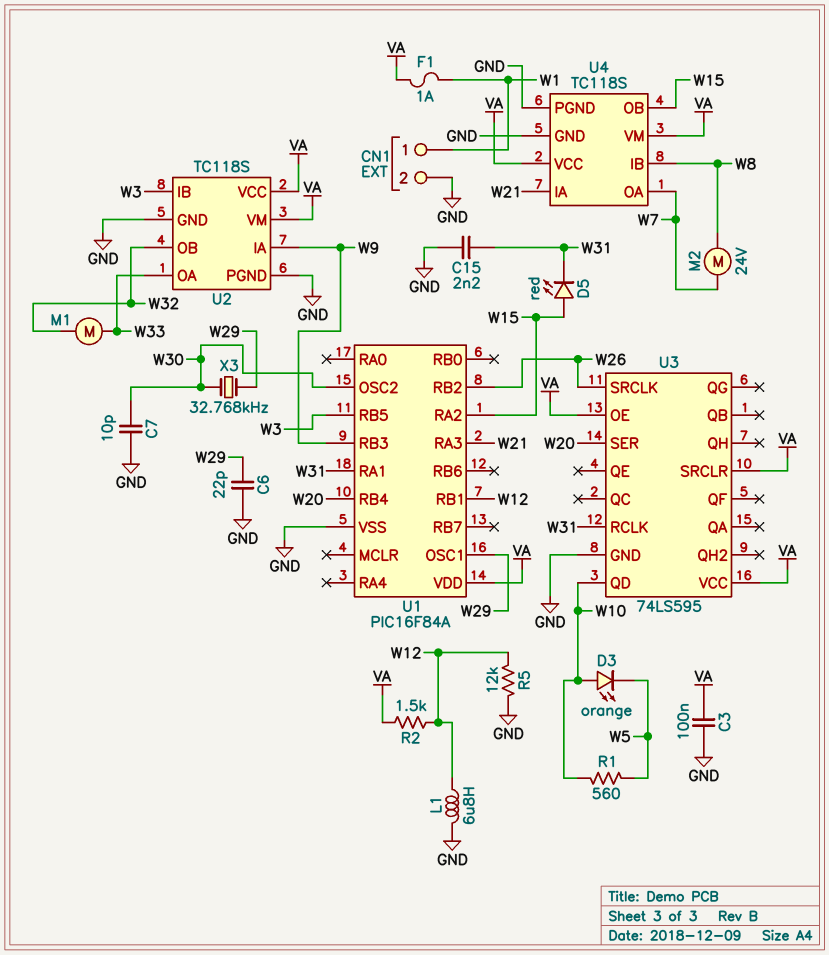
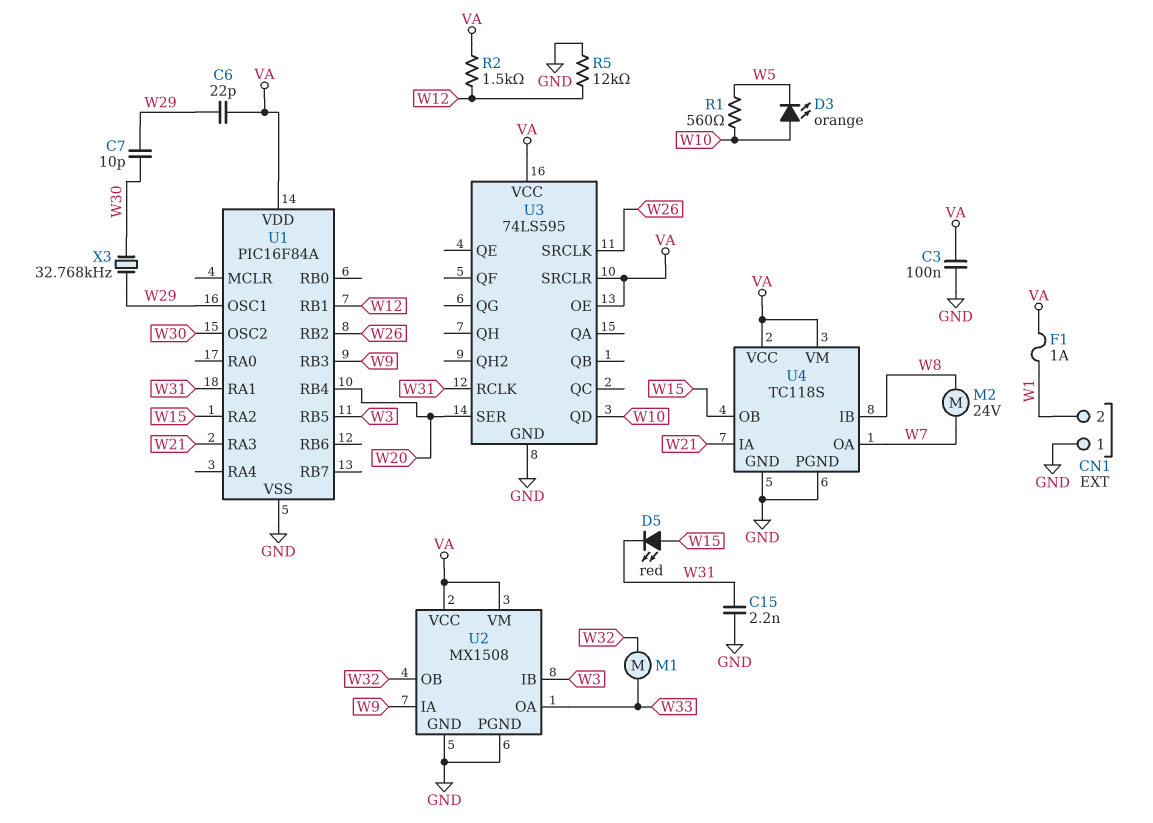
C6: 22pF (GND, W29) -> 22pF (VA, W29)
C7: 10pF (GND, W30) -> 10pF (W29, W30)
CN1 pin 1: W1 -> GND
CN1 pin 2: GND -> W1
L1: 6.8uH (GND, W12) -> none
U2: TC118S -> MX1508

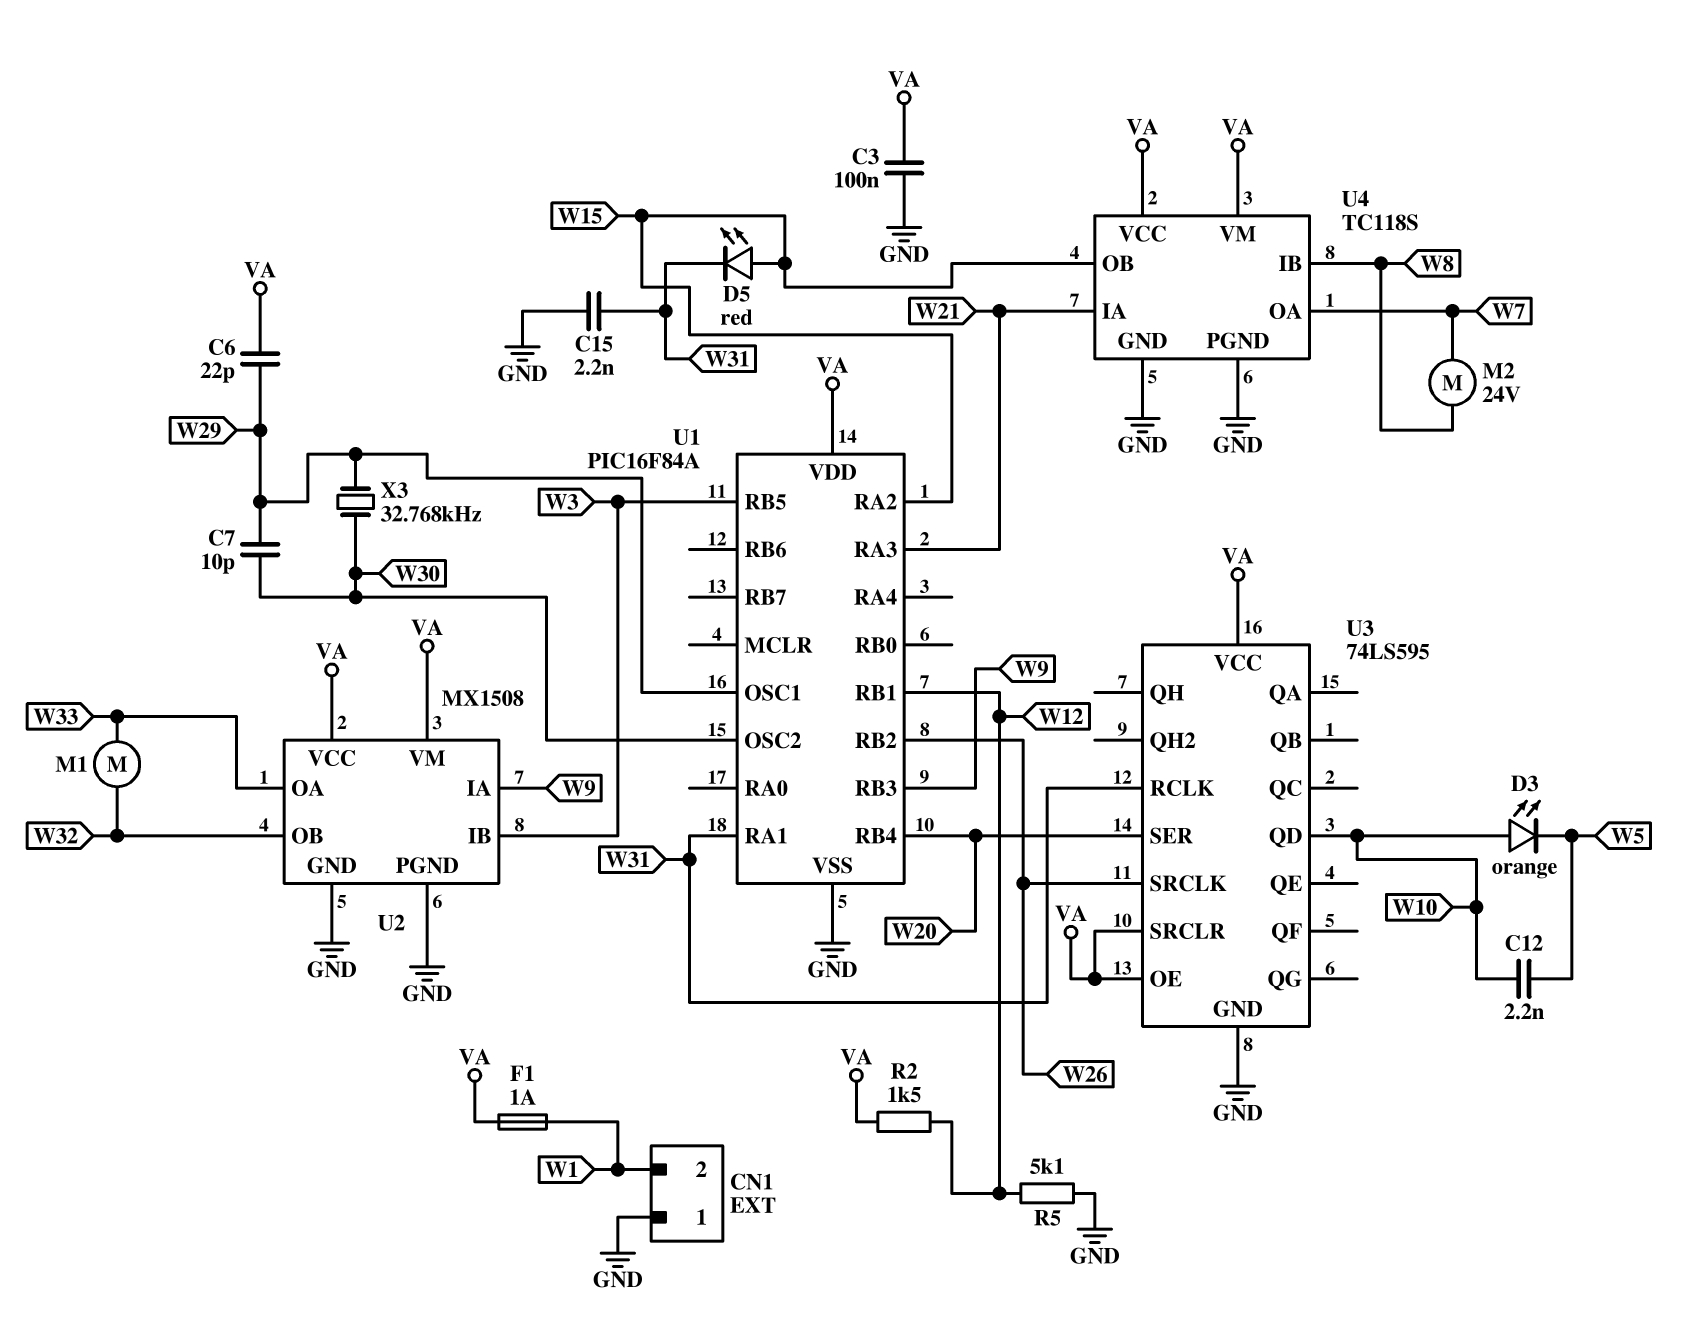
C12: none -> 2.2nF (W5, W10)
R1: 560 (W5, W10) -> none
R5: 12k (GND, W12) -> 5.1k (GND, W12)

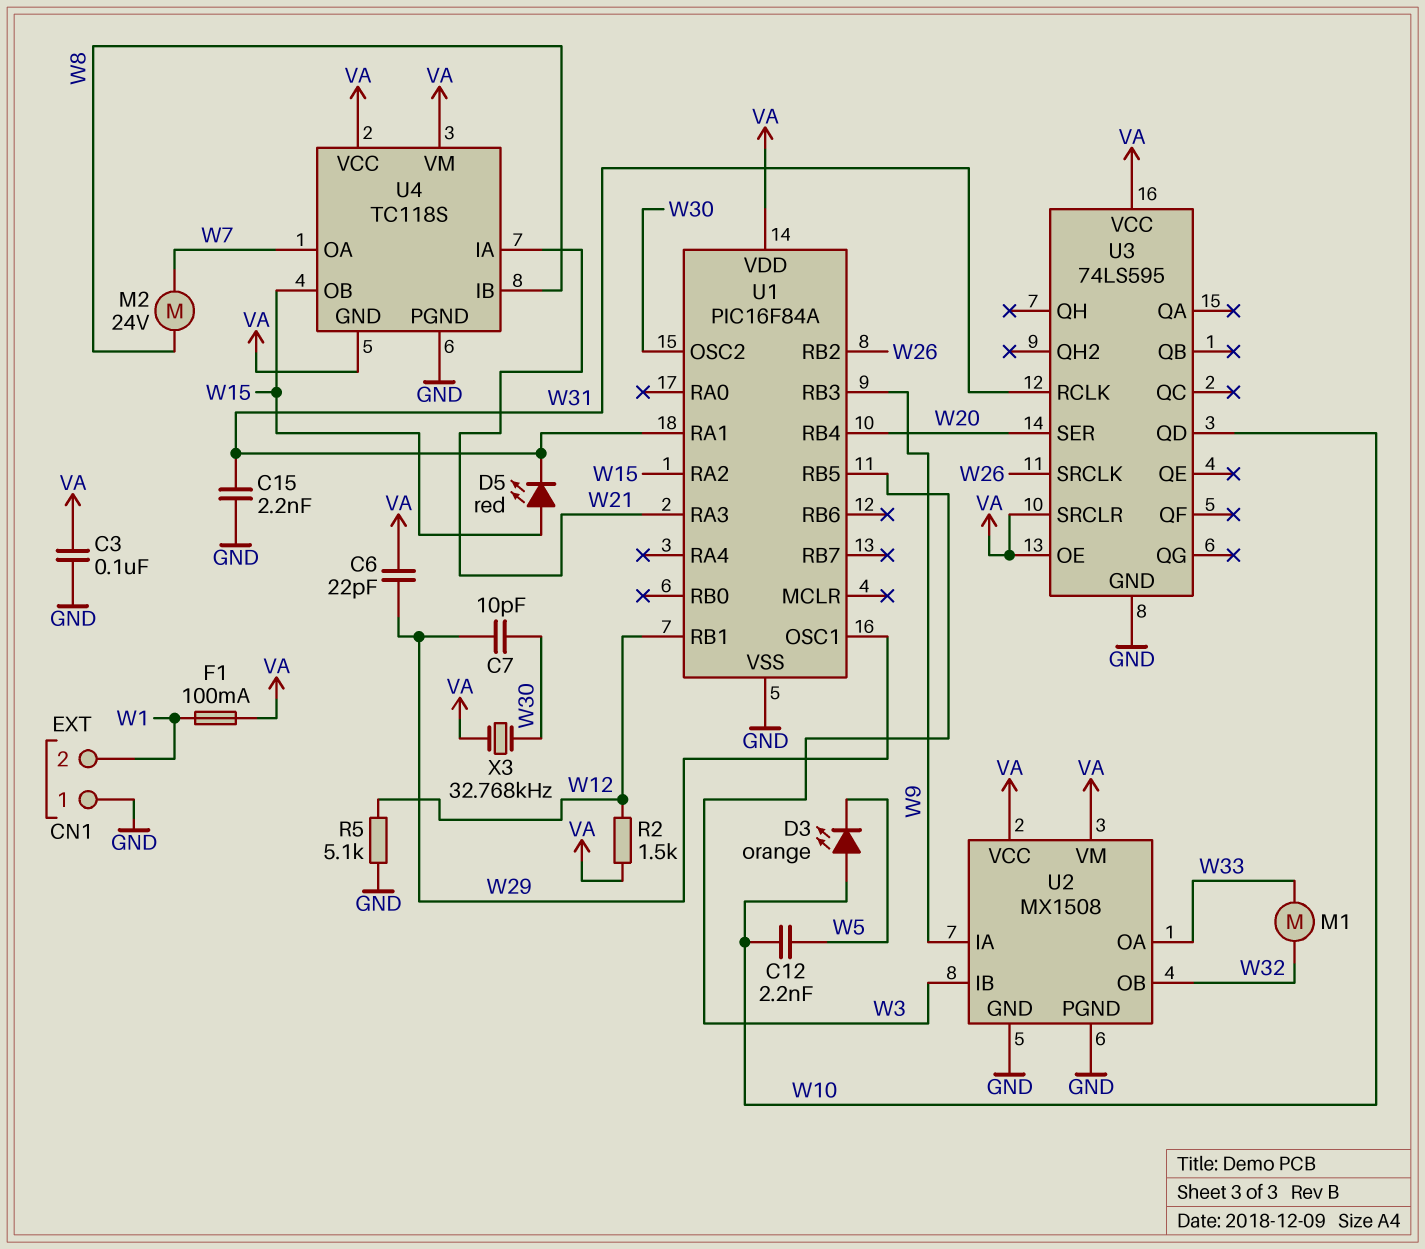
F1: 1A (VA, W1) -> 100mA (VA, W1)
U4 pin GND: GND -> VA
X3: 32.768kHz (W29, W30) -> 32.768kHz (VA, W30)

